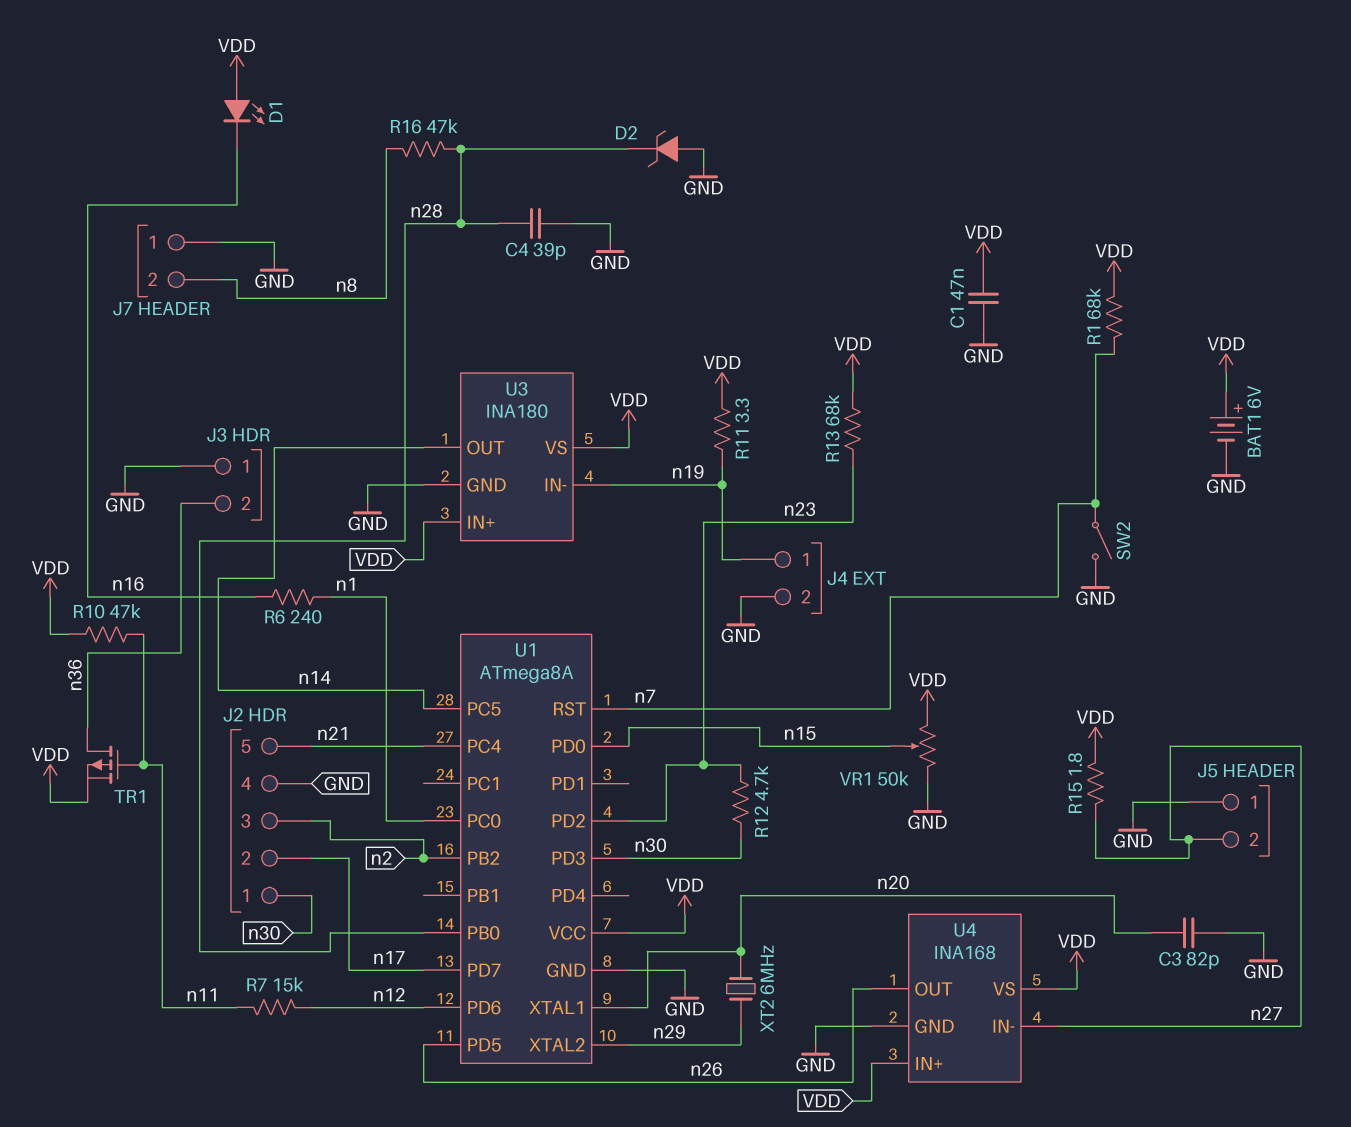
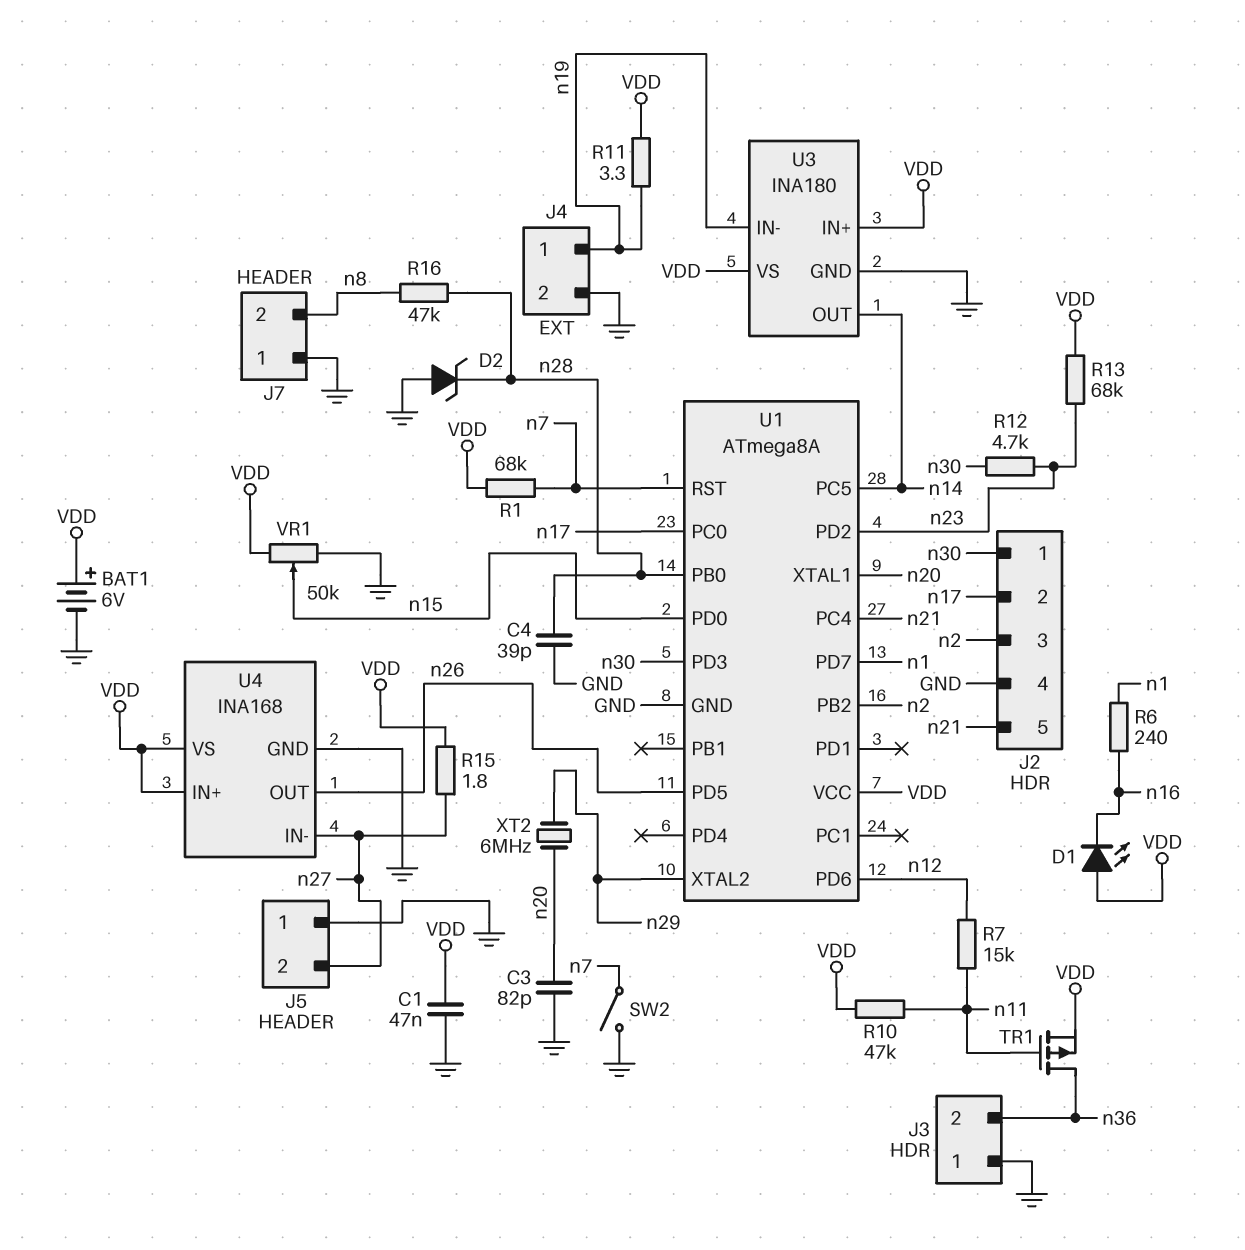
U1 pin PC0: n1 -> n17
U1 pin PD7: n17 -> n1

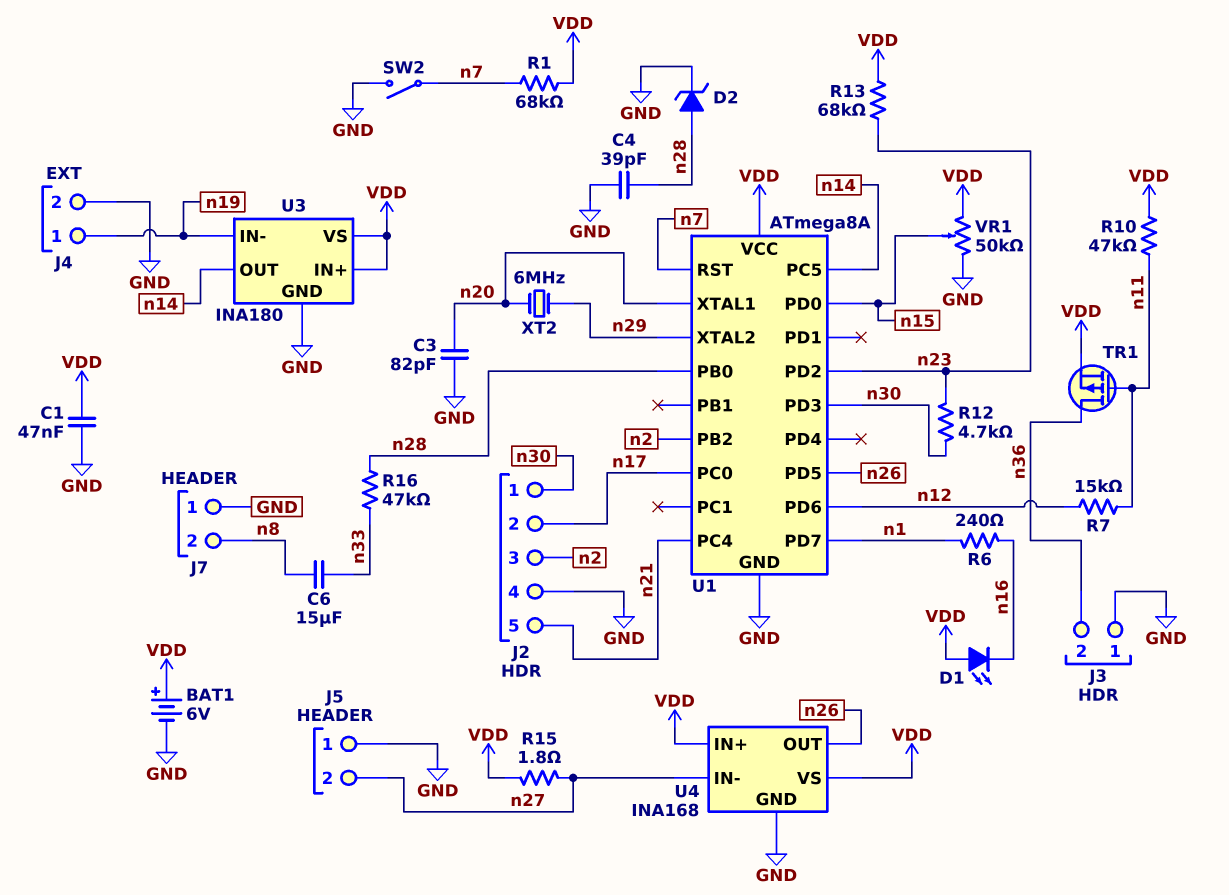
C6: none -> 15uF (n8, n33)
D2: zener (A GND, K n28) -> zener (A n28, K GND)
R11: 3.3 (VDD, n19) -> none
R16: 47k (n8, n28) -> 47k (n28, n33)

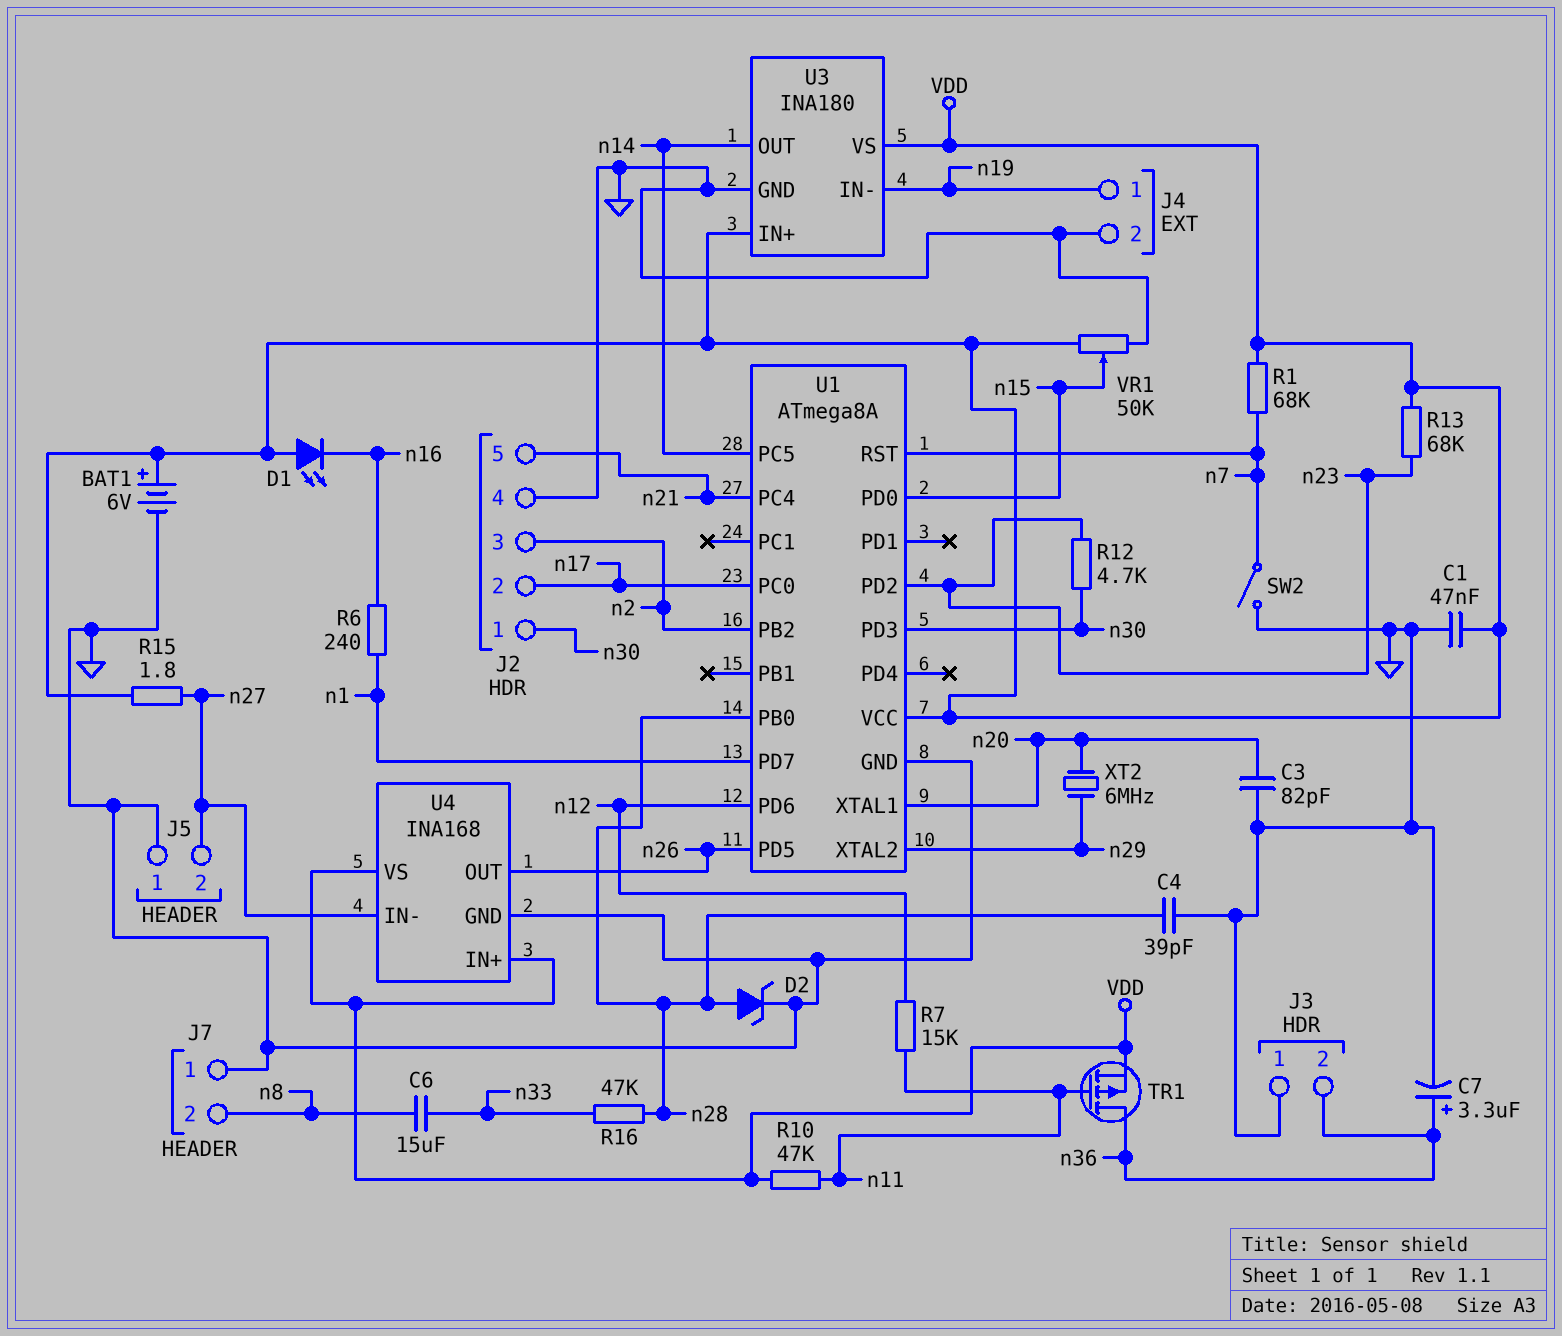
C7: none -> 3.3uF (plus n36, minus GND)

